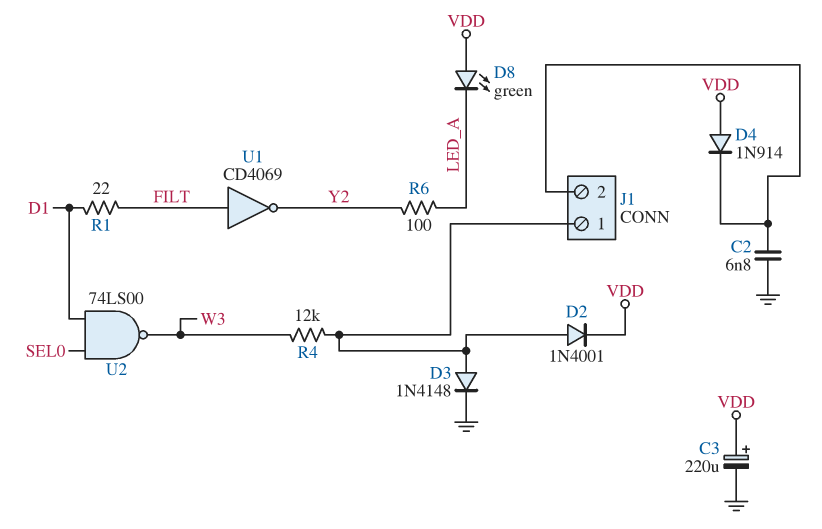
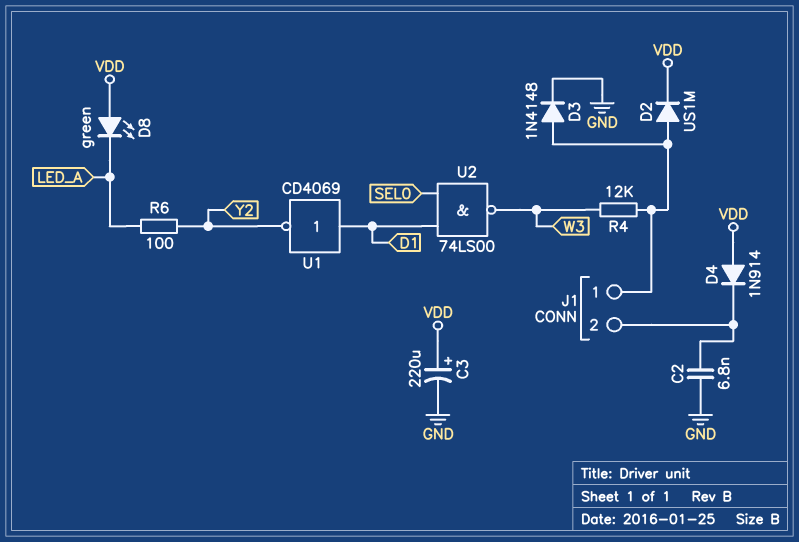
D2: diode 1N4001 (A J1/1, K VDD) -> diode US1M (A J1/1, K VDD)
R1: 22 (D1, FILT) -> none
U1: NOT CD4069 (in FILT, out Y2) -> NOT CD4069 (in D1, out Y2)

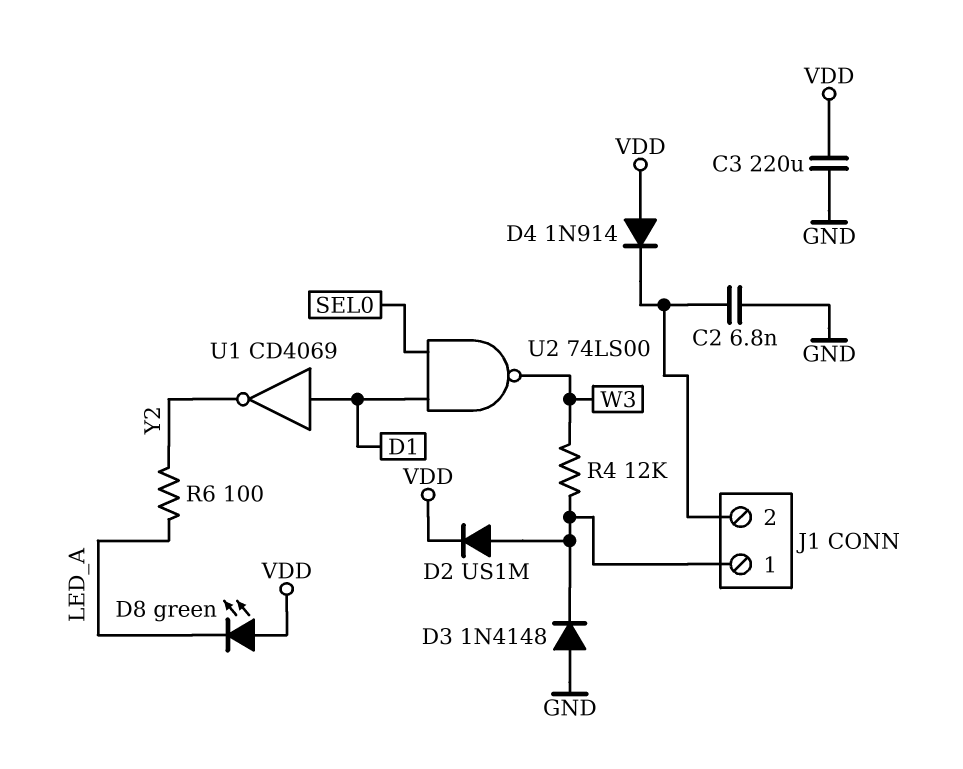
C3: 220uF (plus VDD, minus GND) -> 220uF (GND, VDD)
D3: diode 1N4148 (A J1/1, K GND) -> diode 1N4148 (A GND, K J1/1)

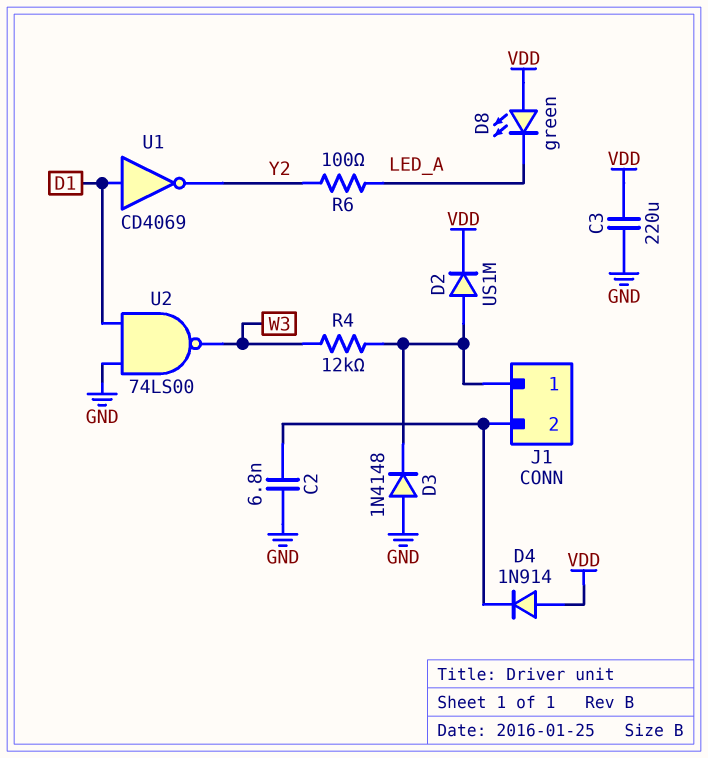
U2: NAND 74LS00 (in D1, in SEL0, out W3) -> NAND 74LS00 (in D1, in GND, out W3)

